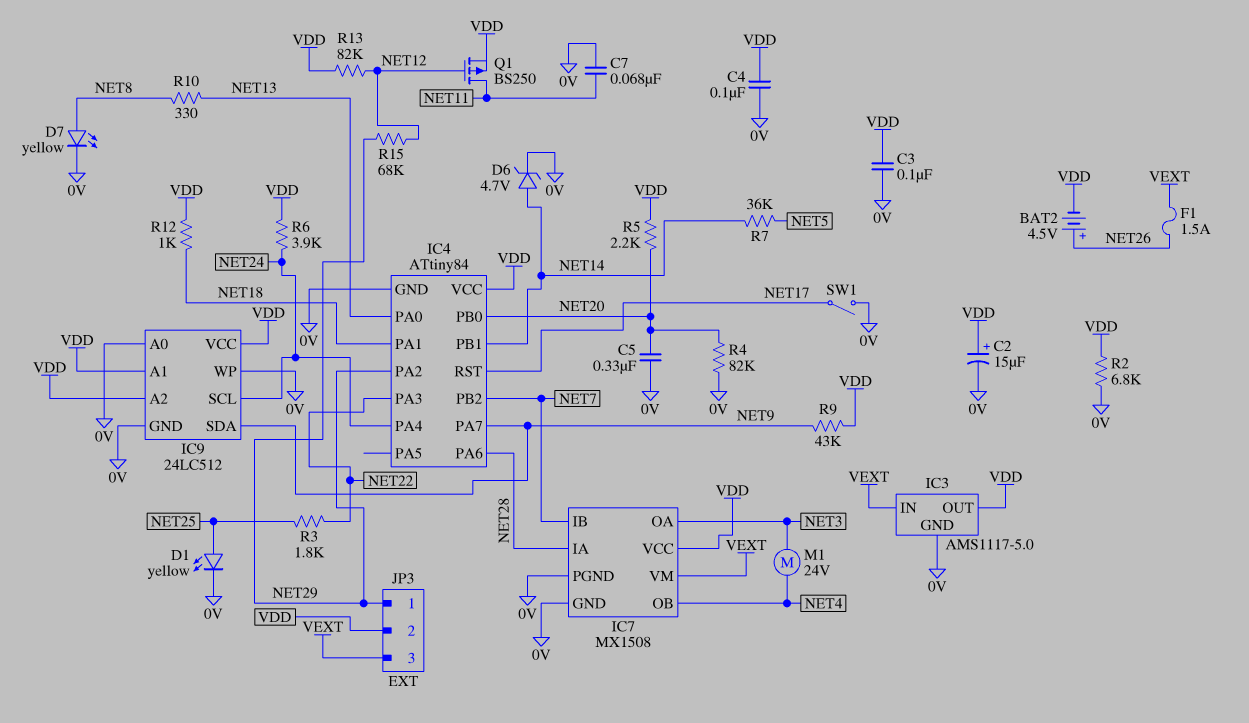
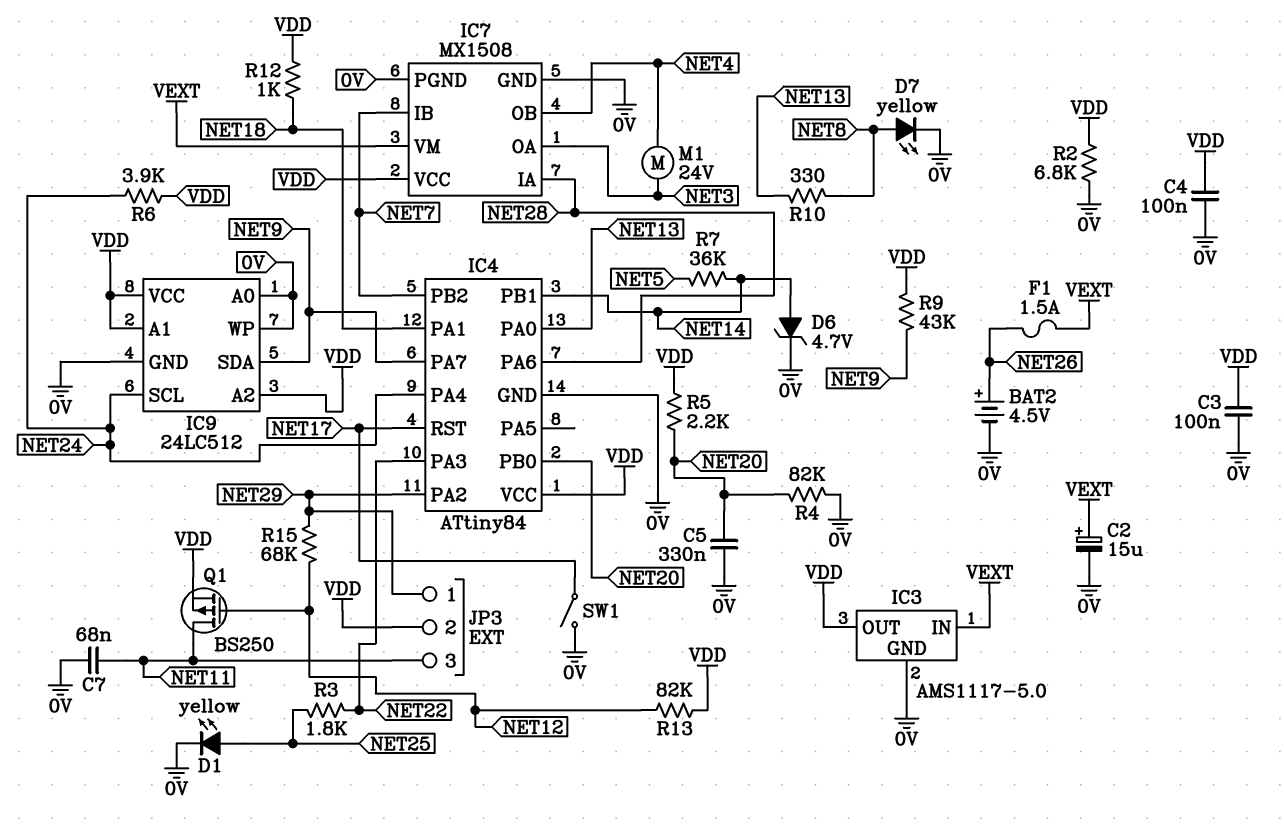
BAT2: 4.5V (plus NET26, minus VDD) -> 4.5V (plus NET26, minus 0V)
C2: 15uF (plus VDD, minus 0V) -> 15uF (plus VEXT, minus 0V)
JP3 pin 3: VEXT -> NET11

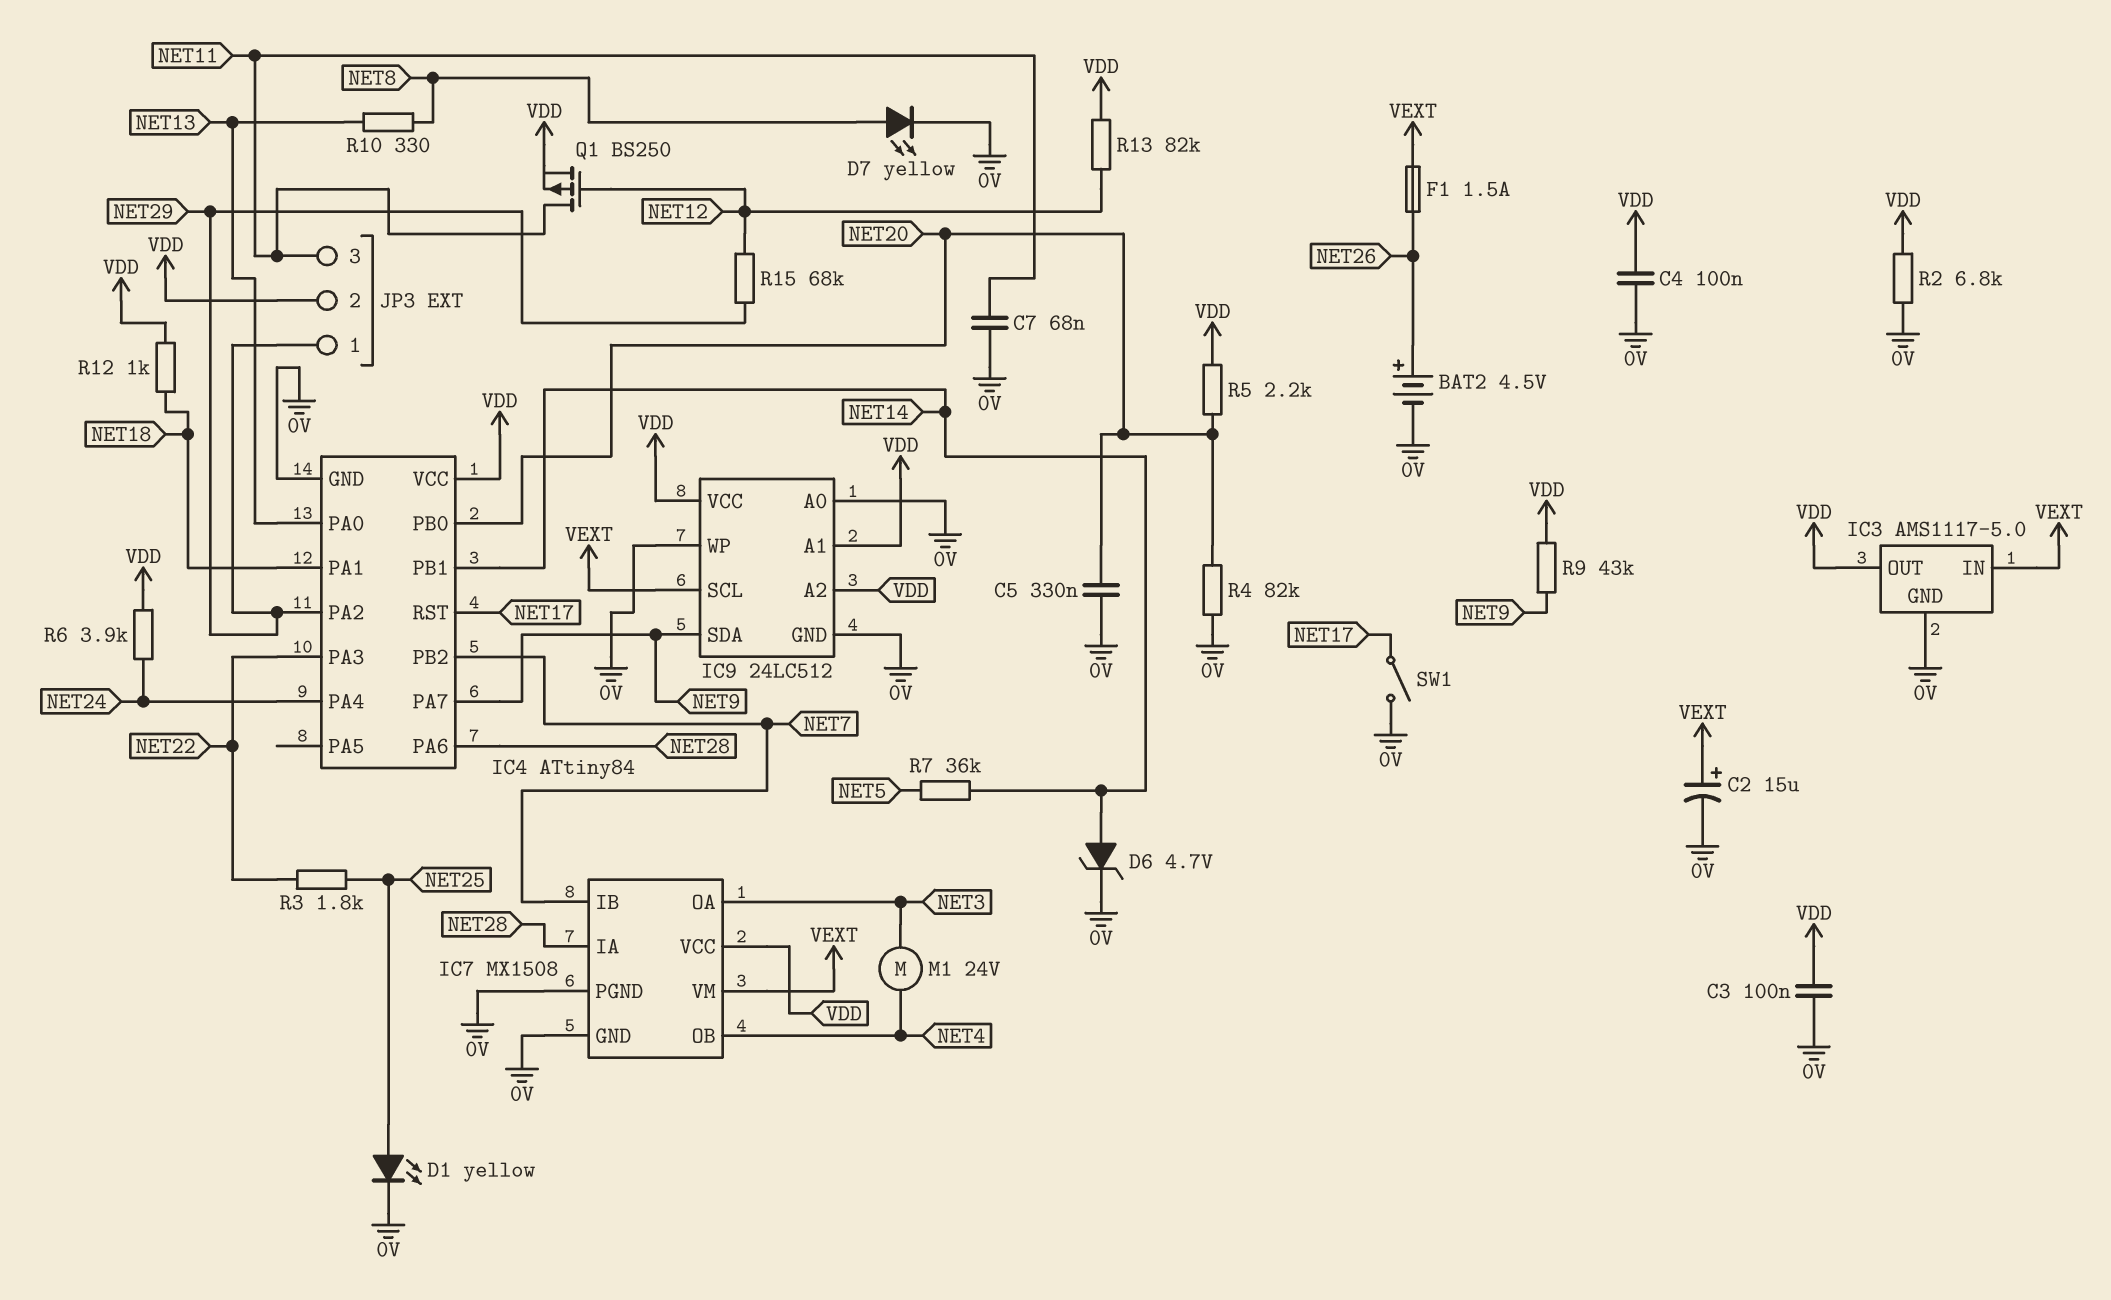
IC9 pin SCL: NET24 -> VEXT

